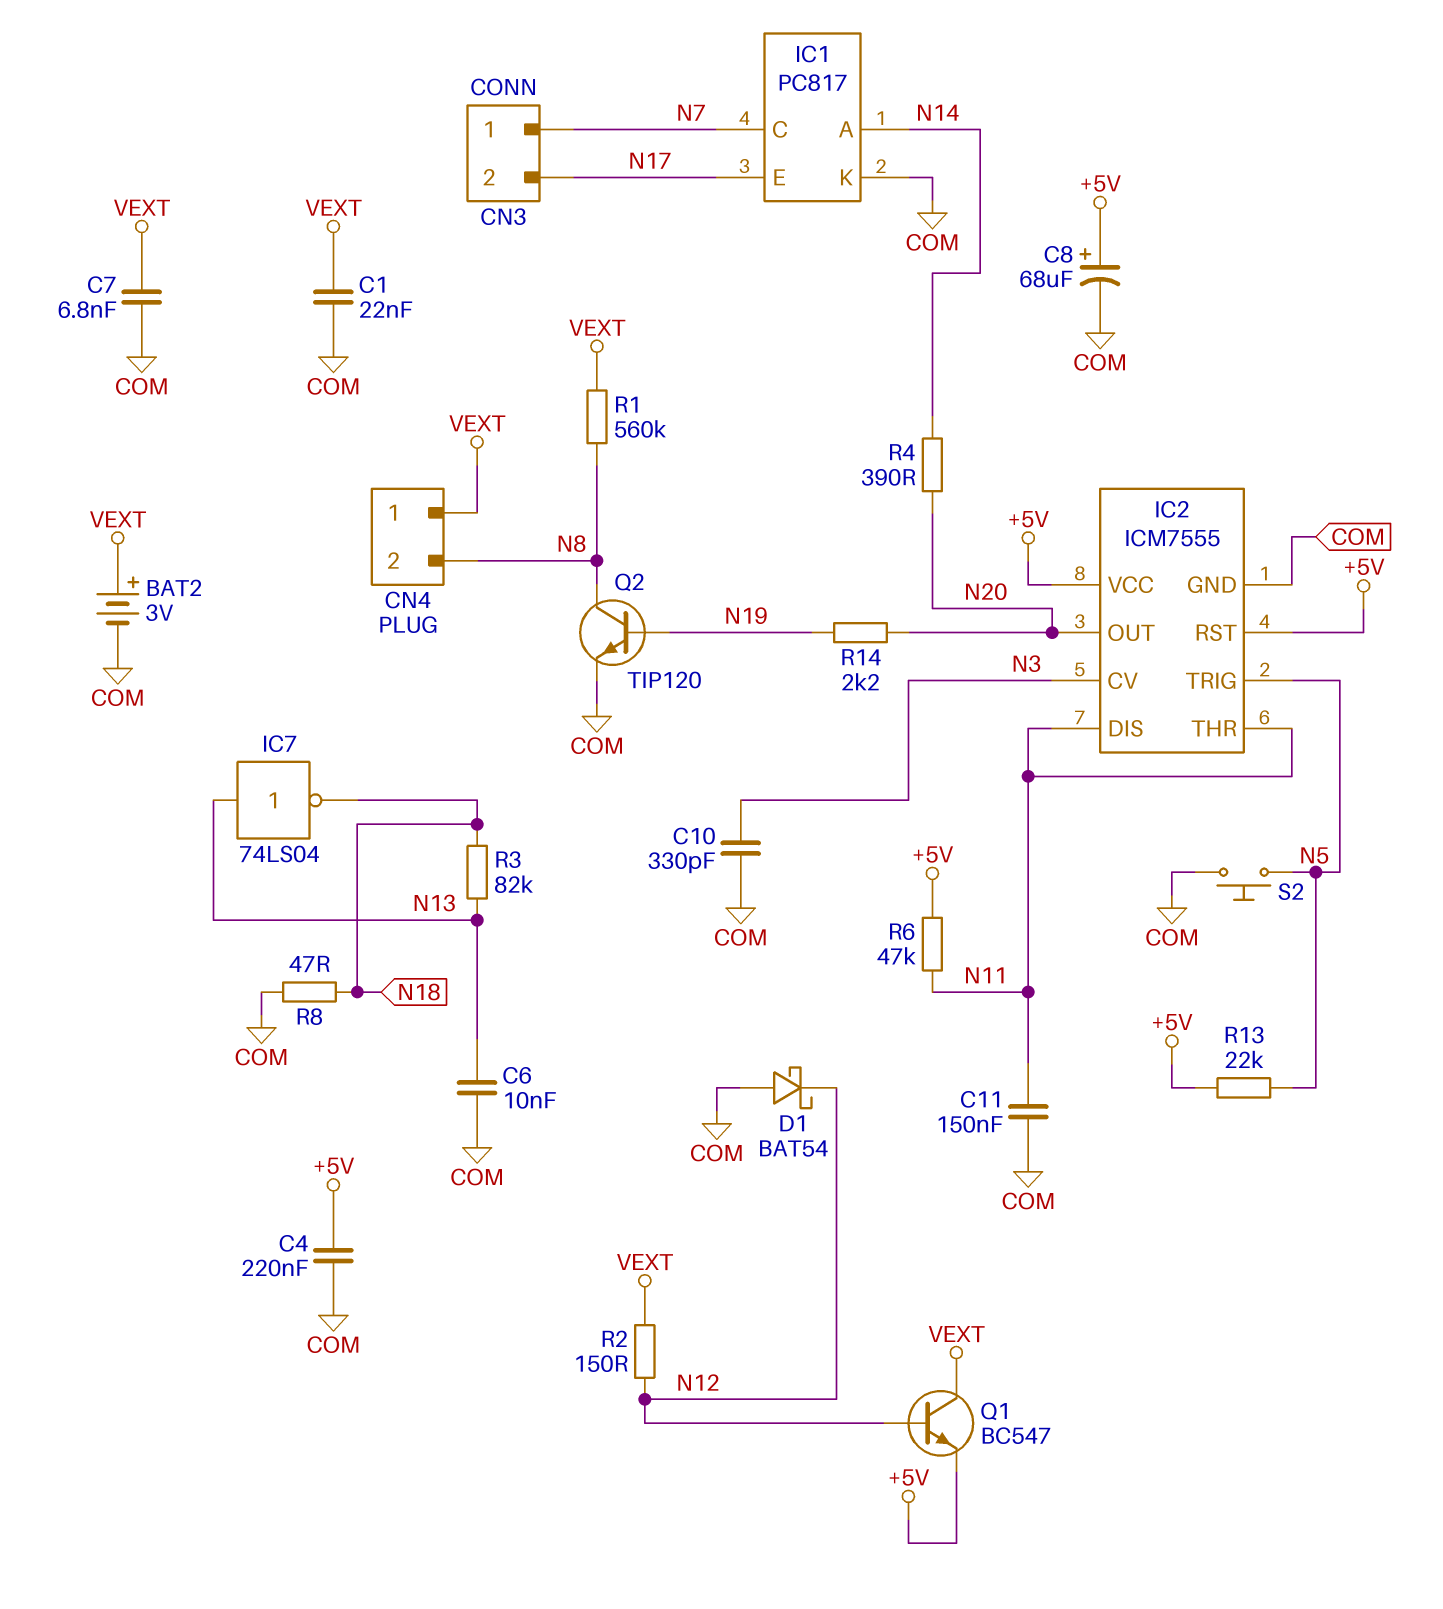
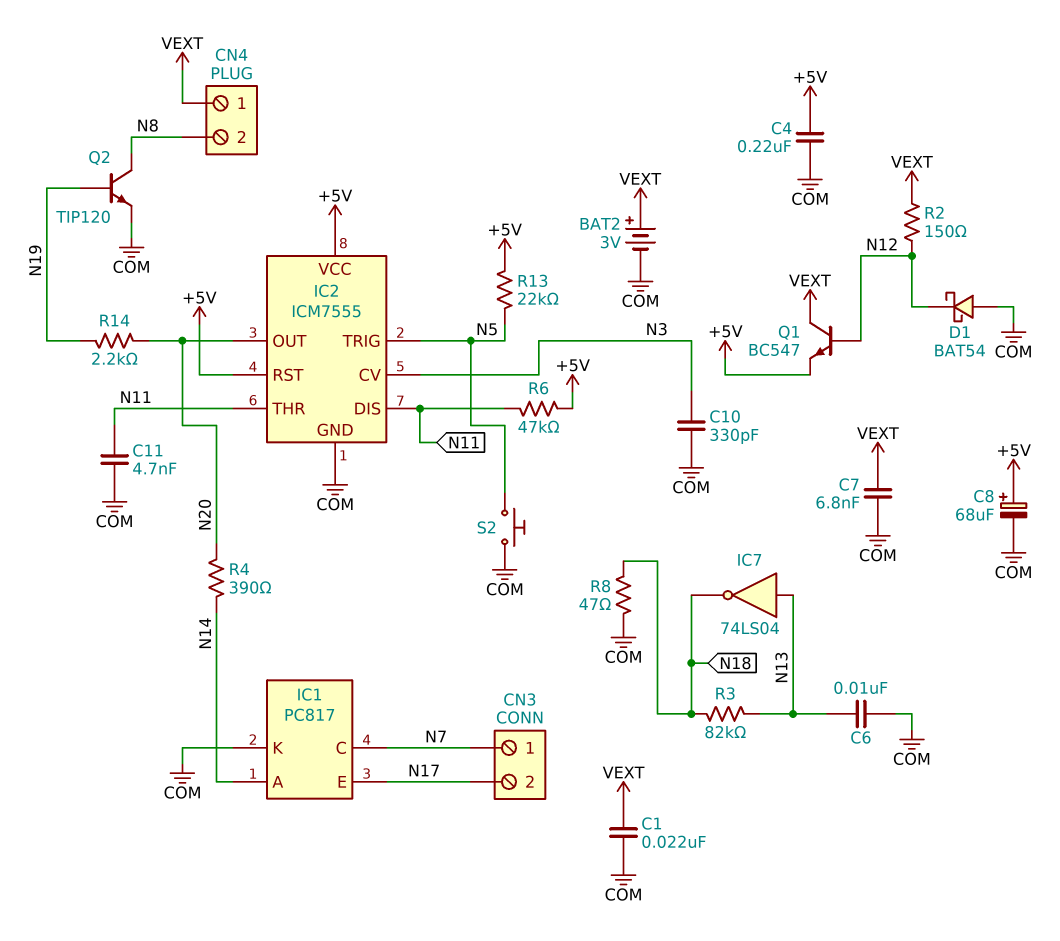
C11: 150nF (COM, N11) -> 4.7nF (COM, N11)
R1: 560k (N8, VEXT) -> none

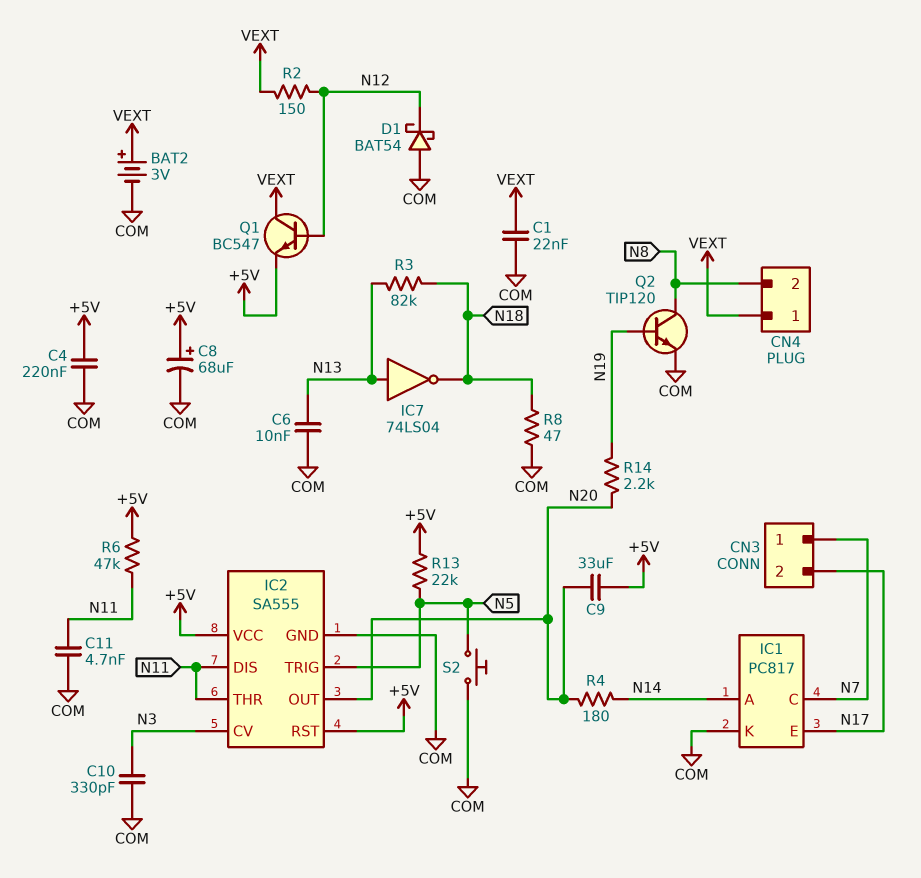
C7: 6.8nF (COM, VEXT) -> none
C9: none -> 33uF (+5V, N20)
IC2: ICM7555 -> SA555
R4: 390 (N14, N20) -> 180 (N14, N20)

